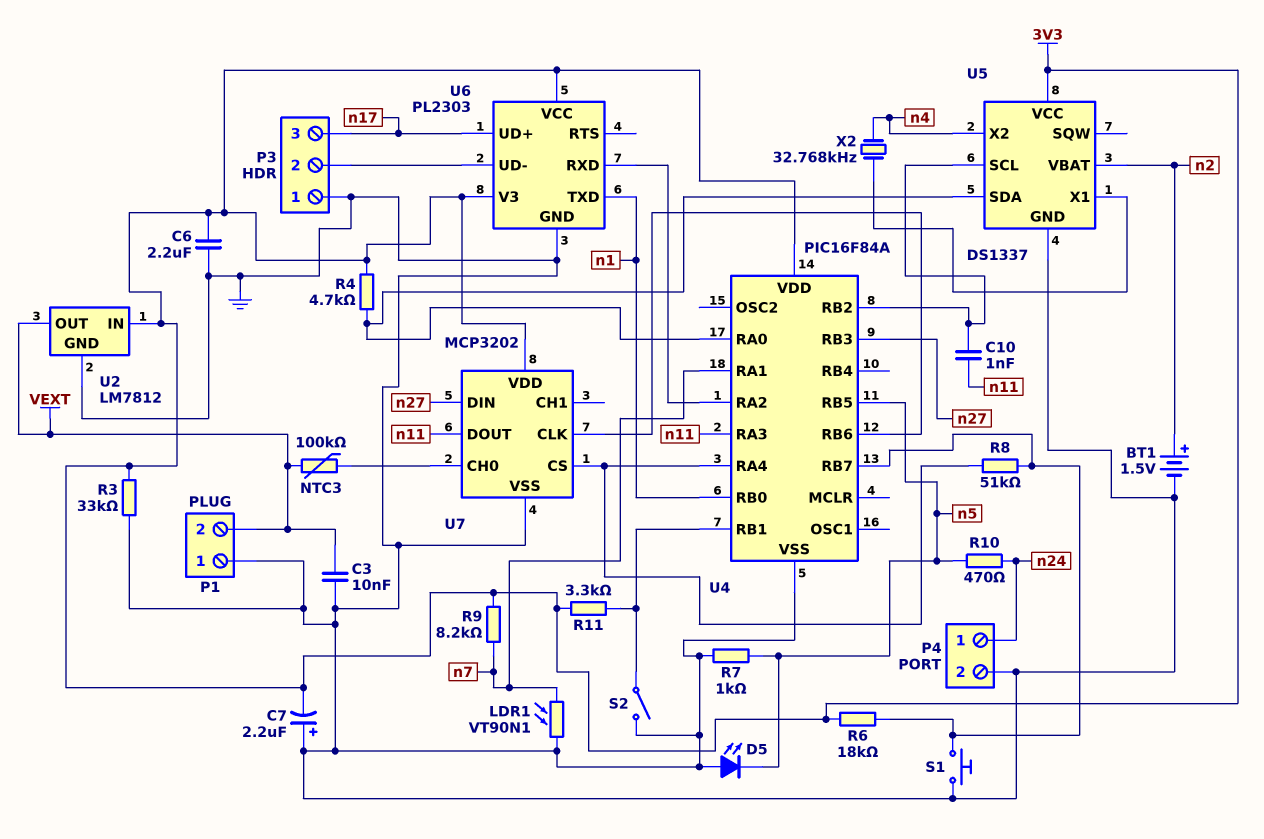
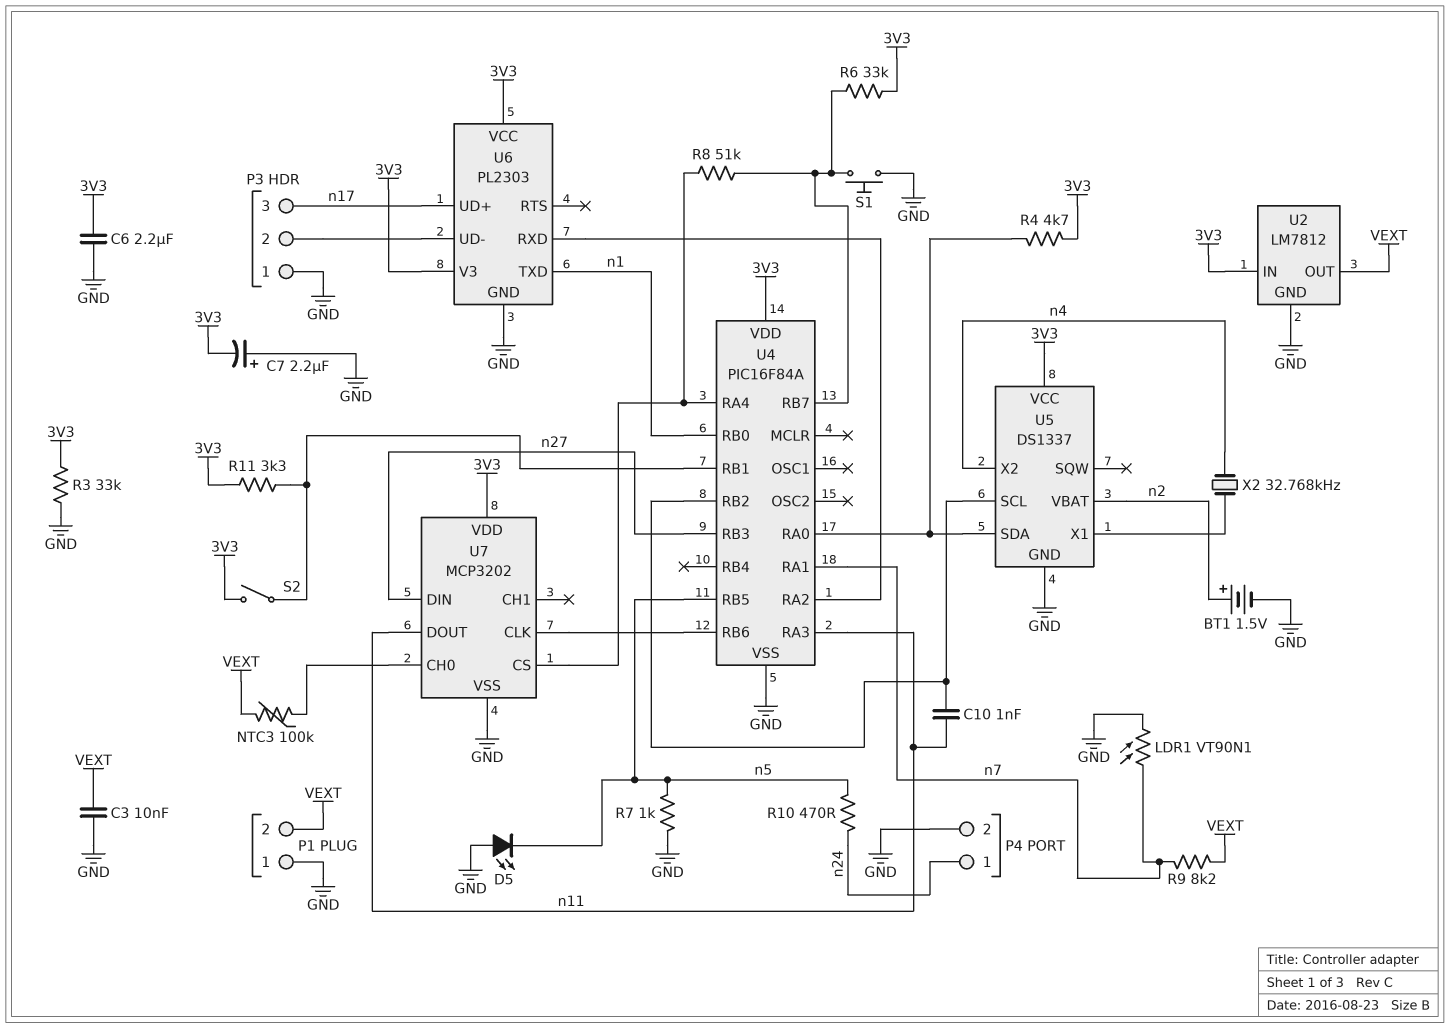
R6: 18k (3V3, U4/RB7) -> 33k (3V3, U4/RB7)
R9: 8.2k (3V3, n7) -> 8.2k (VEXT, n7)
S2: switch (GND, U4/RB1) -> switch (3V3, U4/RB1)

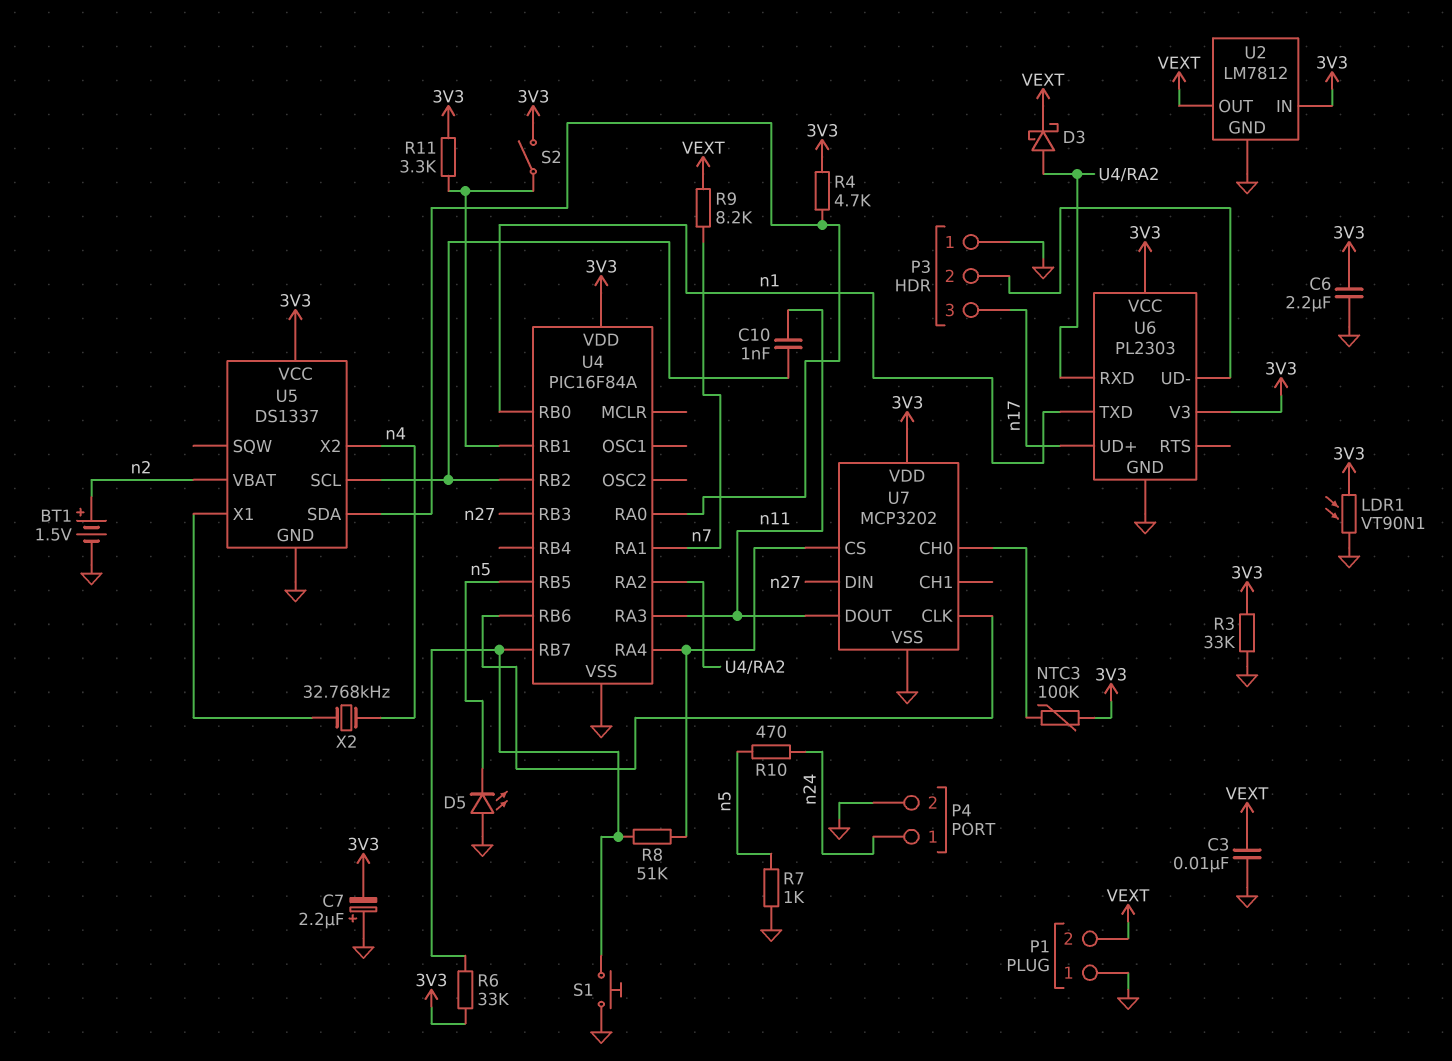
D3: none -> schottky (A U4/RA2, K VEXT)
LDR1: VT90N1 (GND, n7) -> VT90N1 (3V3, GND)
NTC3: 100k (U7/CH0, VEXT) -> 100k (3V3, U7/CH0)

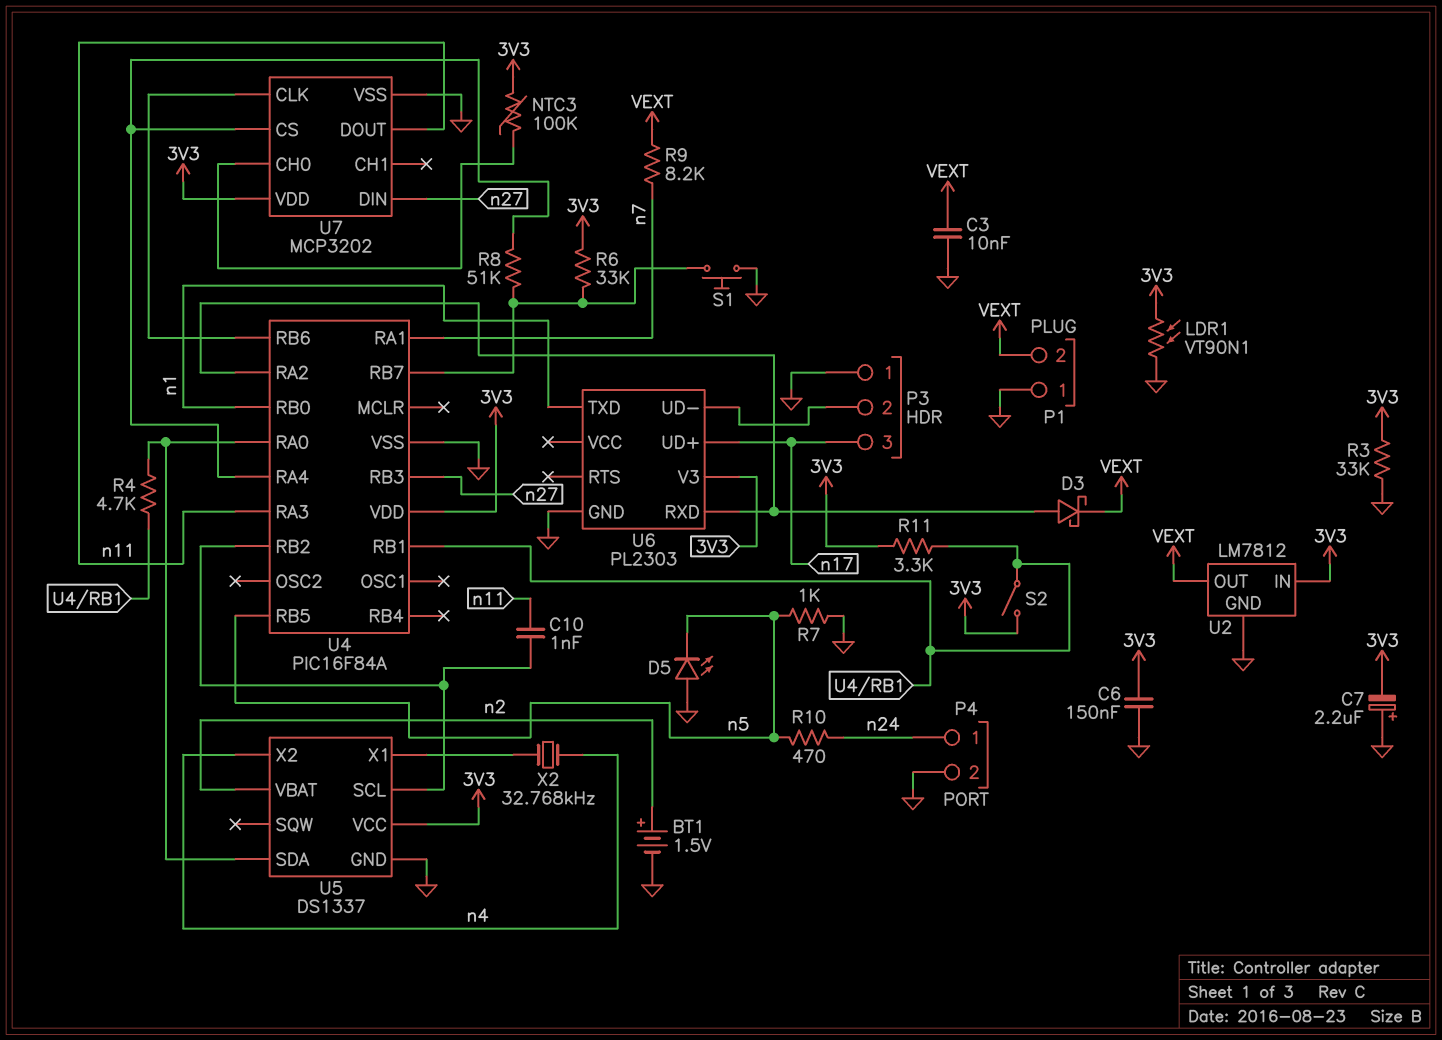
C6: 2.2uF (3V3, GND) -> 150nF (3V3, GND)
R4: 4.7k (3V3, U4/RA0) -> 4.7k (U4/RA0, U4/RB1)
U6 pin VCC: 3V3 -> none

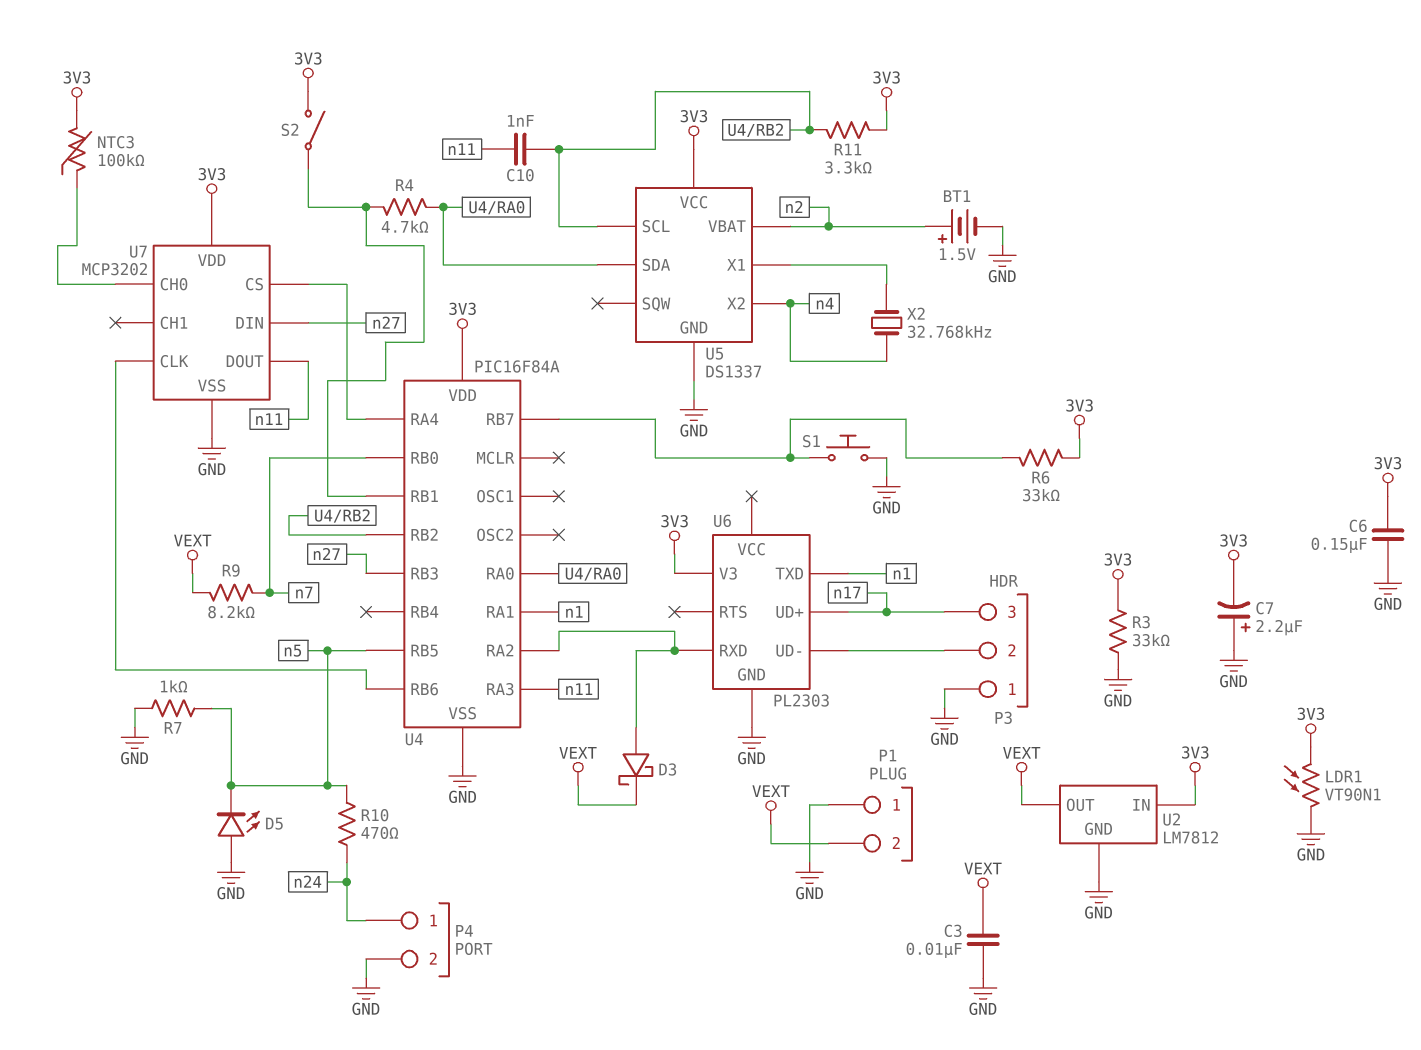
R8: 51k (U4/RA4, U4/RB7) -> none
R11: 3.3k (3V3, U4/RB1) -> 3.3k (3V3, U4/RB2)
U4 pin RA1: n7 -> n1
U4 pin RB0: n1 -> n7

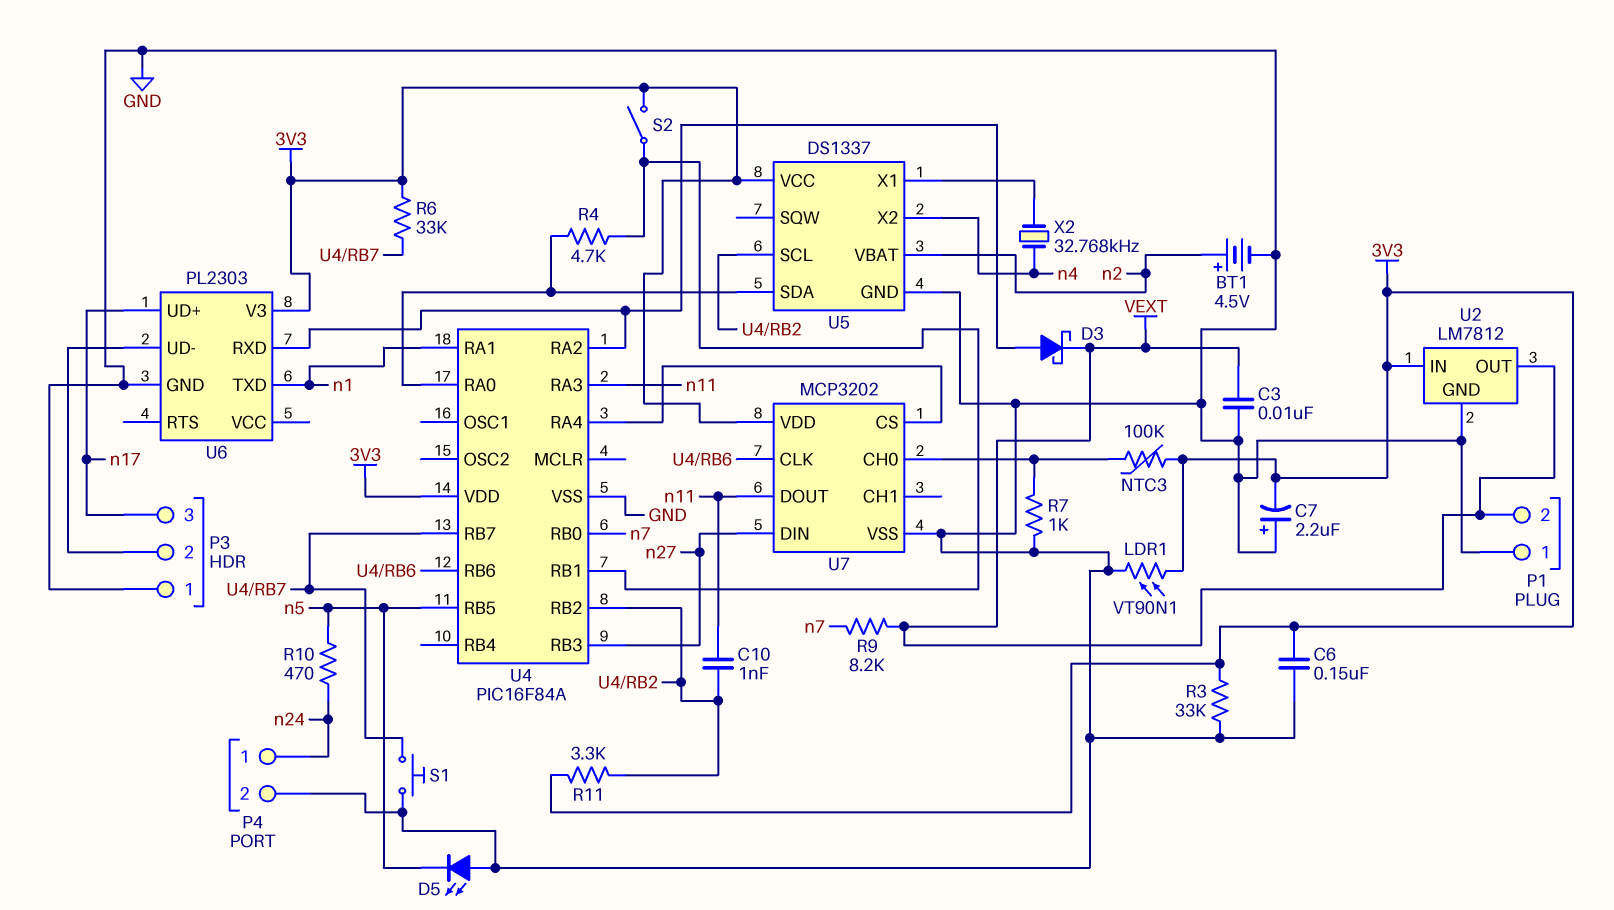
BT1: 1.5V (plus n2, minus GND) -> 4.5V (plus n2, minus GND)
R7: 1k (GND, n5) -> 1k (GND, U7/CH0)

